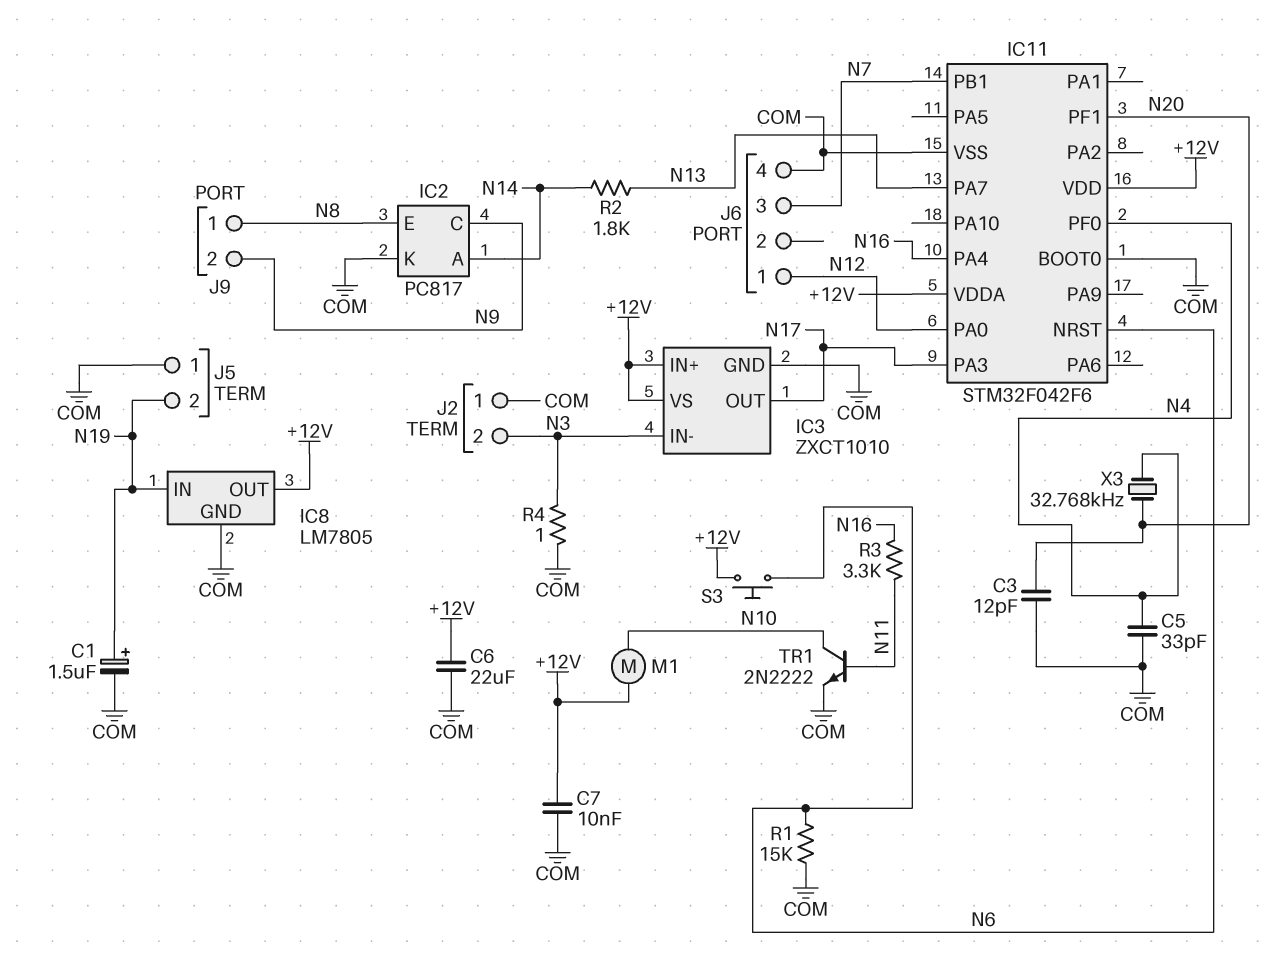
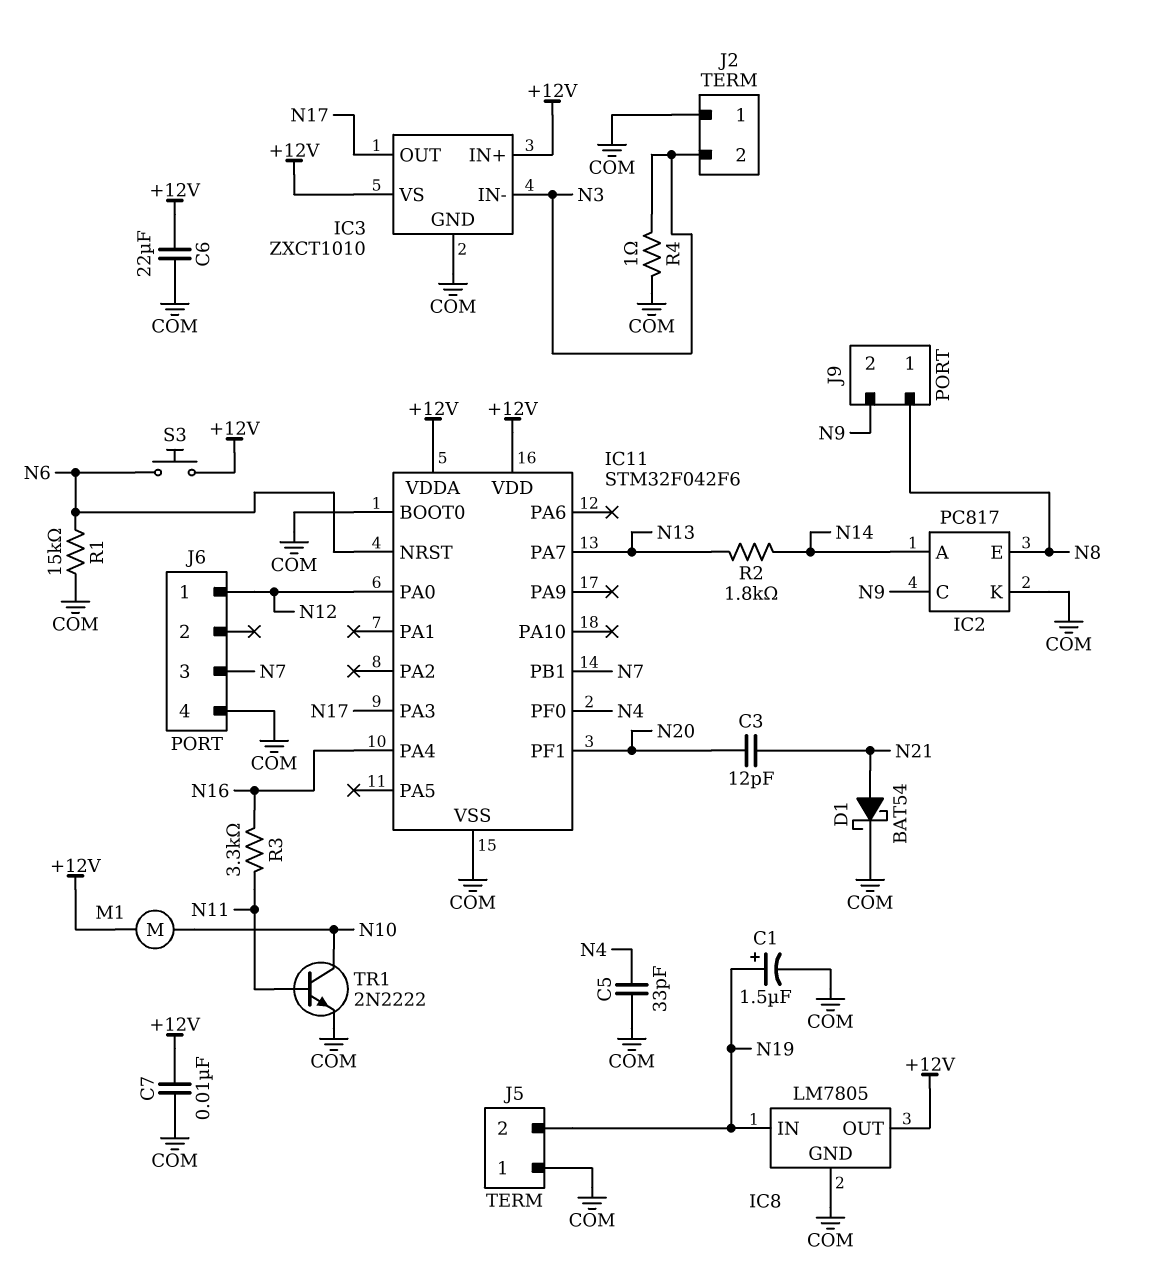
C3: 12pF (COM, N20) -> 12pF (N20, N21)
D1: none -> schottky BAT54 (A N21, K COM)
X3: 32.768kHz (N4, N20) -> none

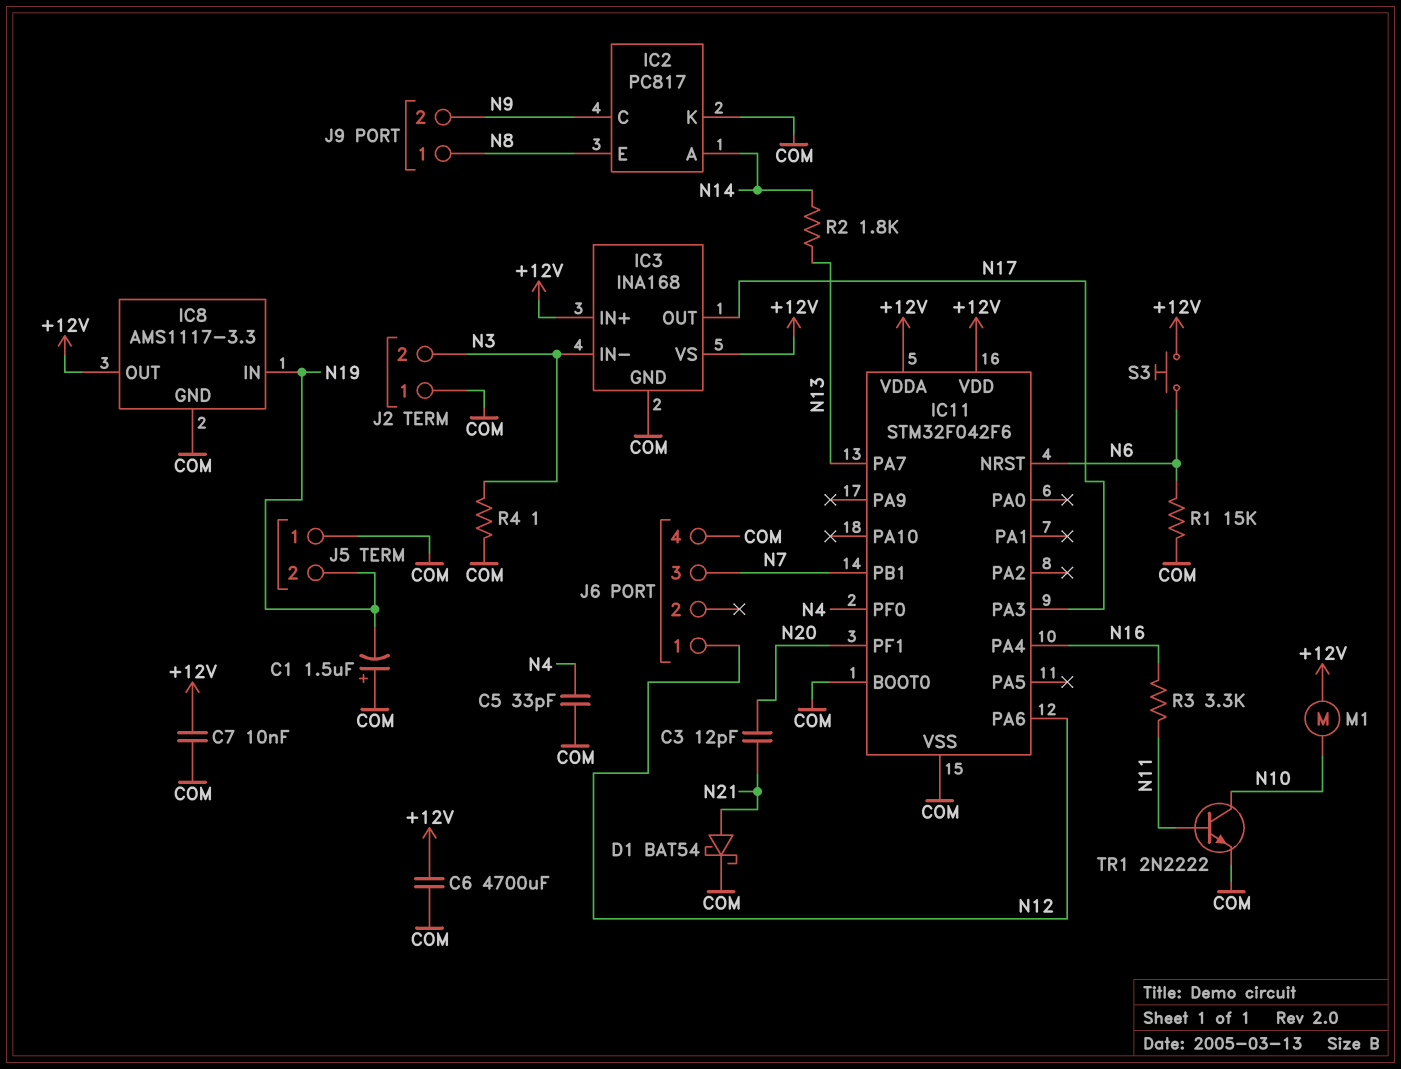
C1: 1.5uF (plus N19, minus COM) -> 1.5uF (plus COM, minus N19)
C6: 22uF (+12V, COM) -> 4700uF (+12V, COM)
IC3: ZXCT1010 -> INA168
IC8: LM7805 -> AMS1117-3.3
IC11 pin PA0: N12 -> none
IC11 pin PA6: none -> N12

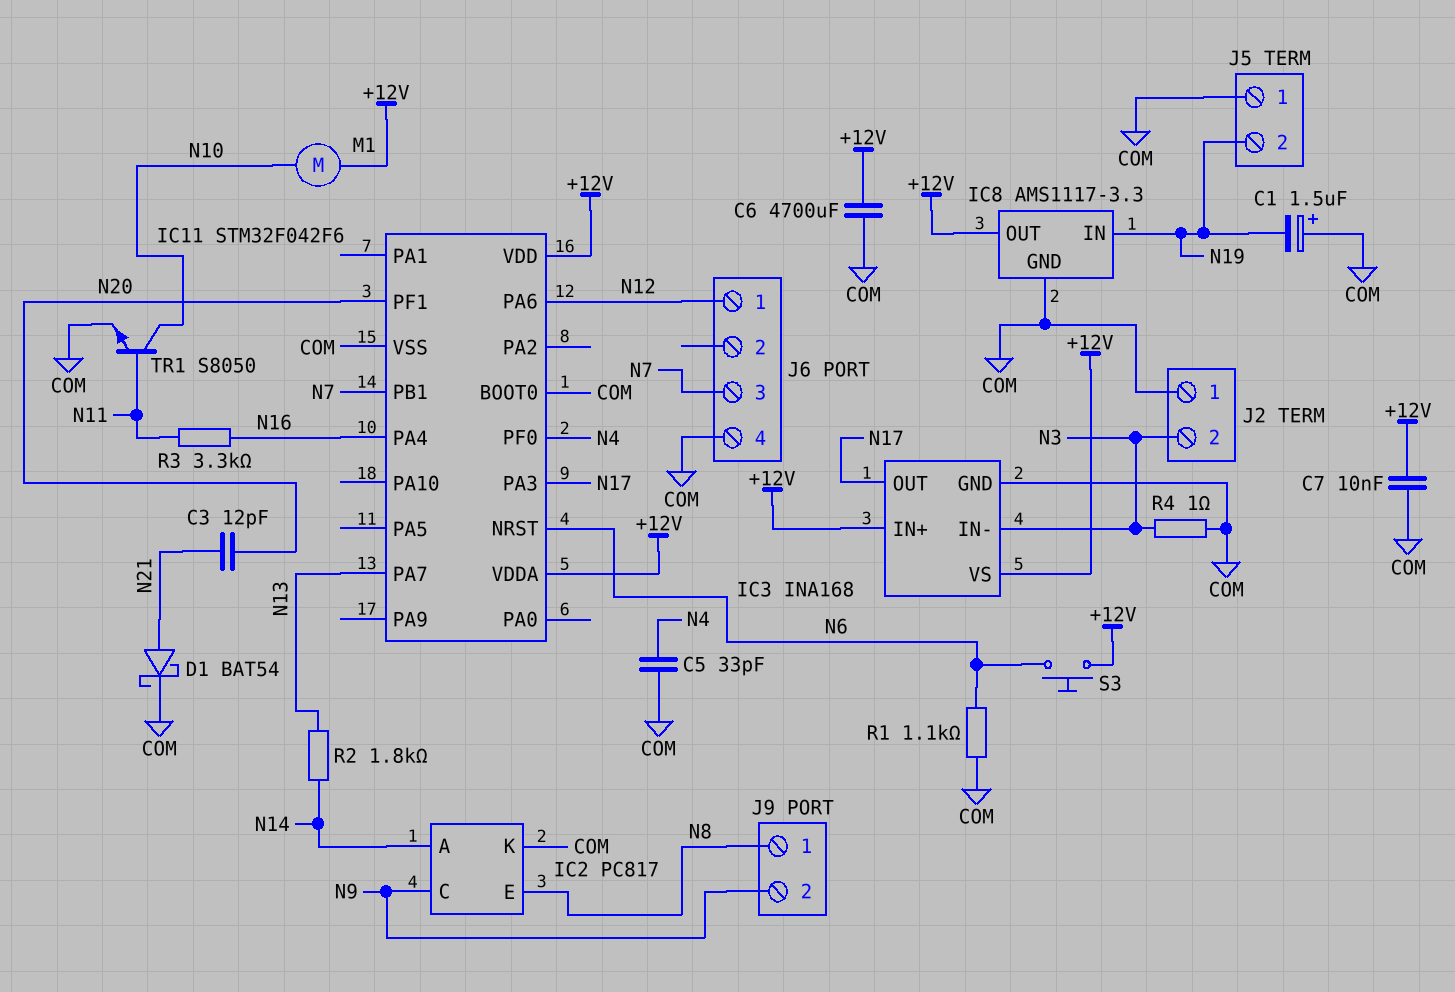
R1: 15k (COM, N6) -> 1.1k (COM, N6)
TR1: NPN 2N2222 (B N11, C N10, E COM) -> NPN S8050 (B N11, C N10, E COM)

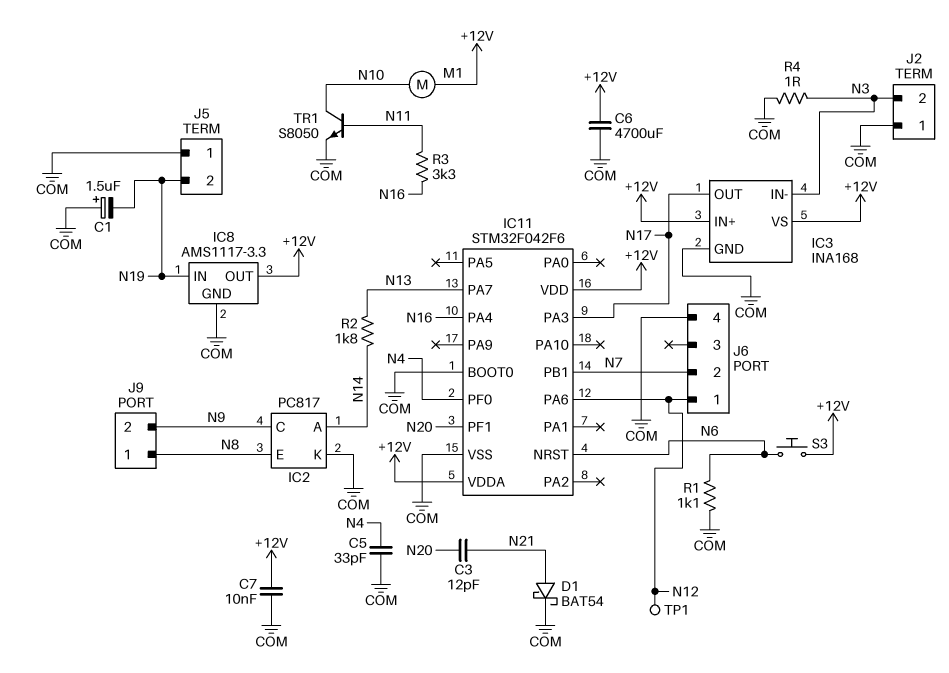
J6 pin 2: none -> N7
J6 pin 3: N7 -> none
TP1: none -> test point (N12)

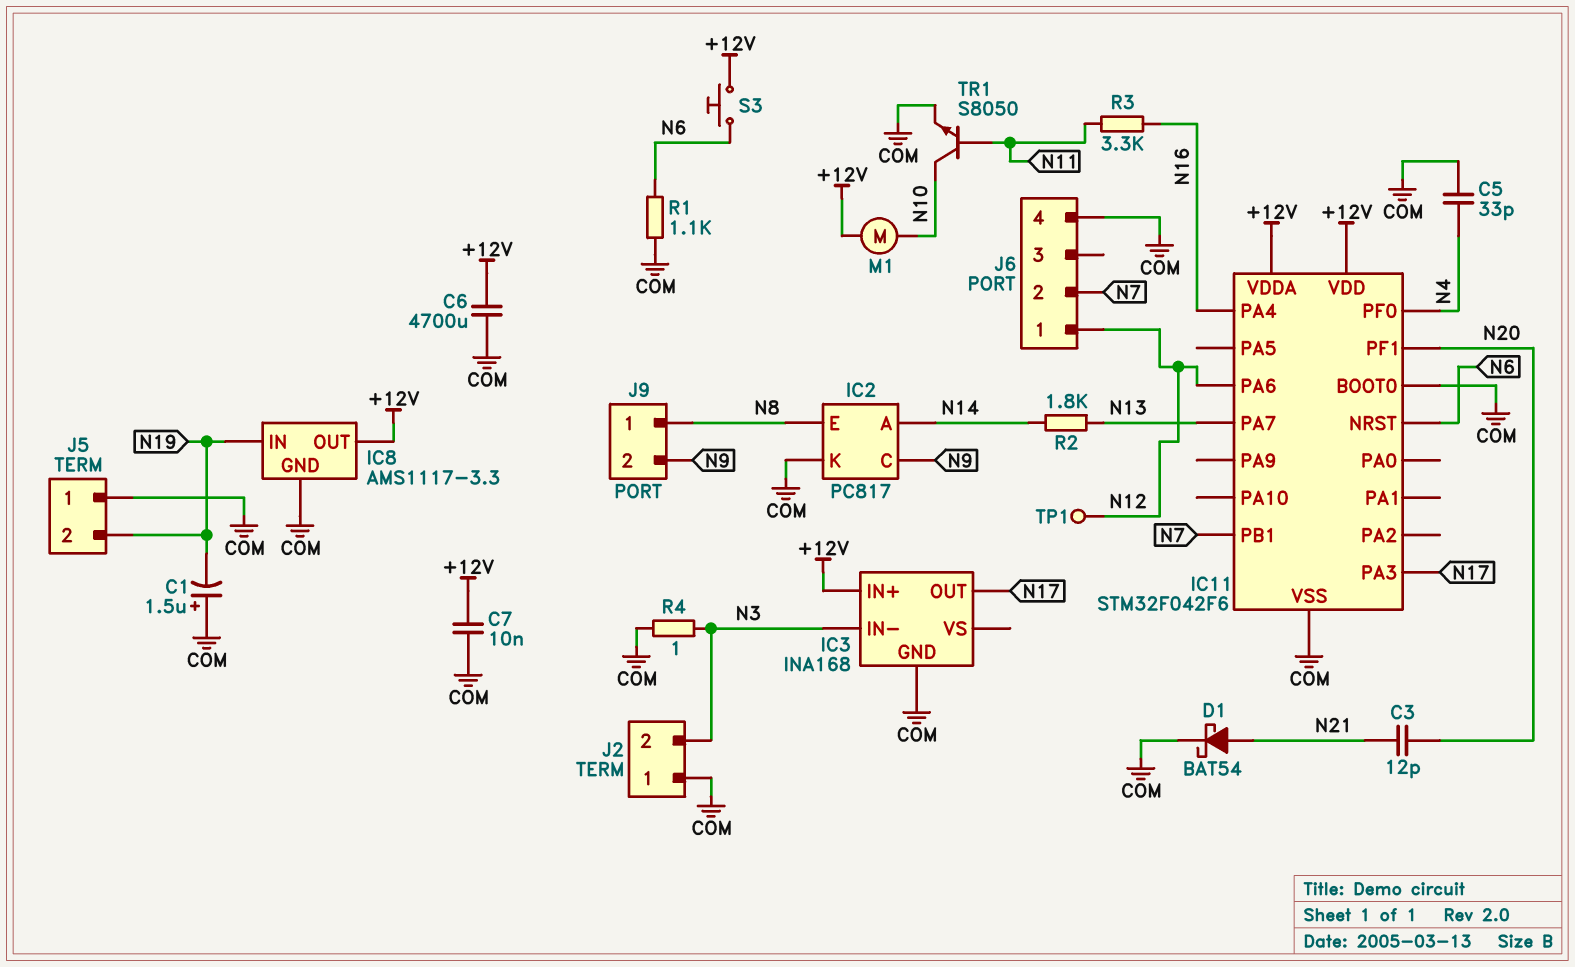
IC3 pin VS: +12V -> none

